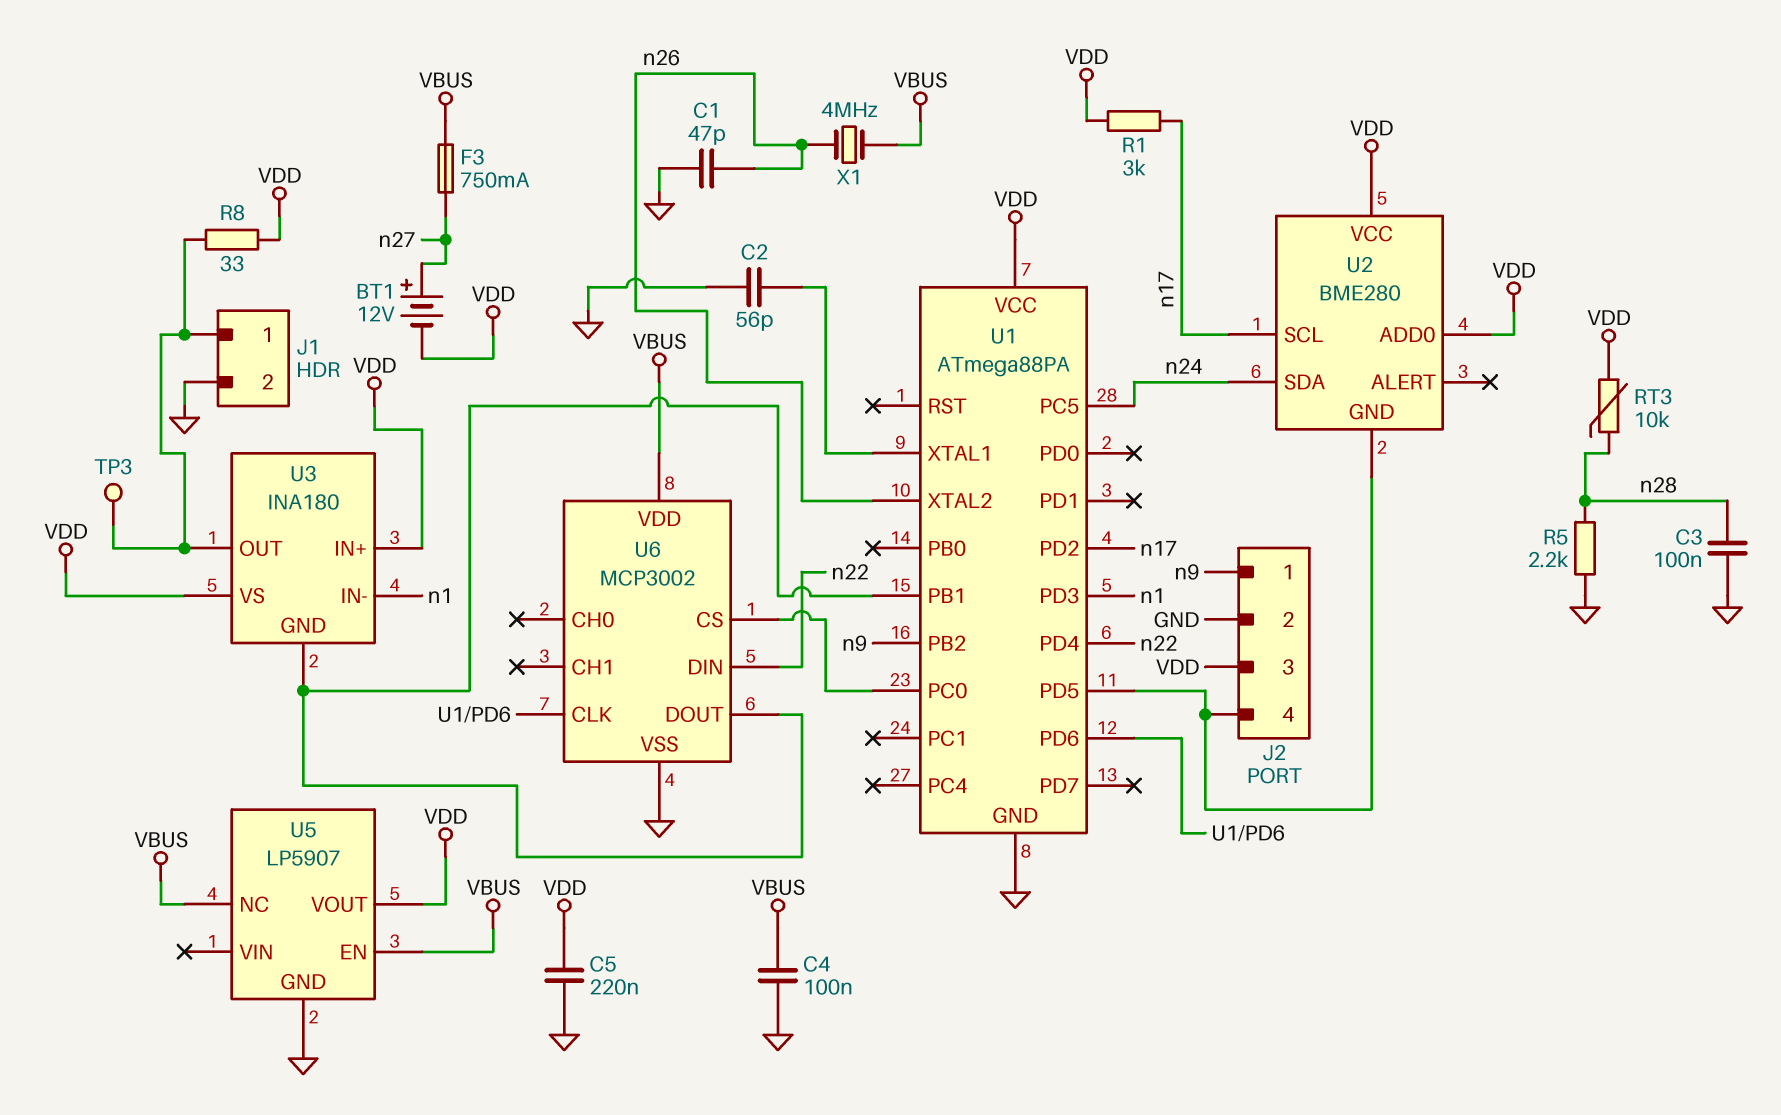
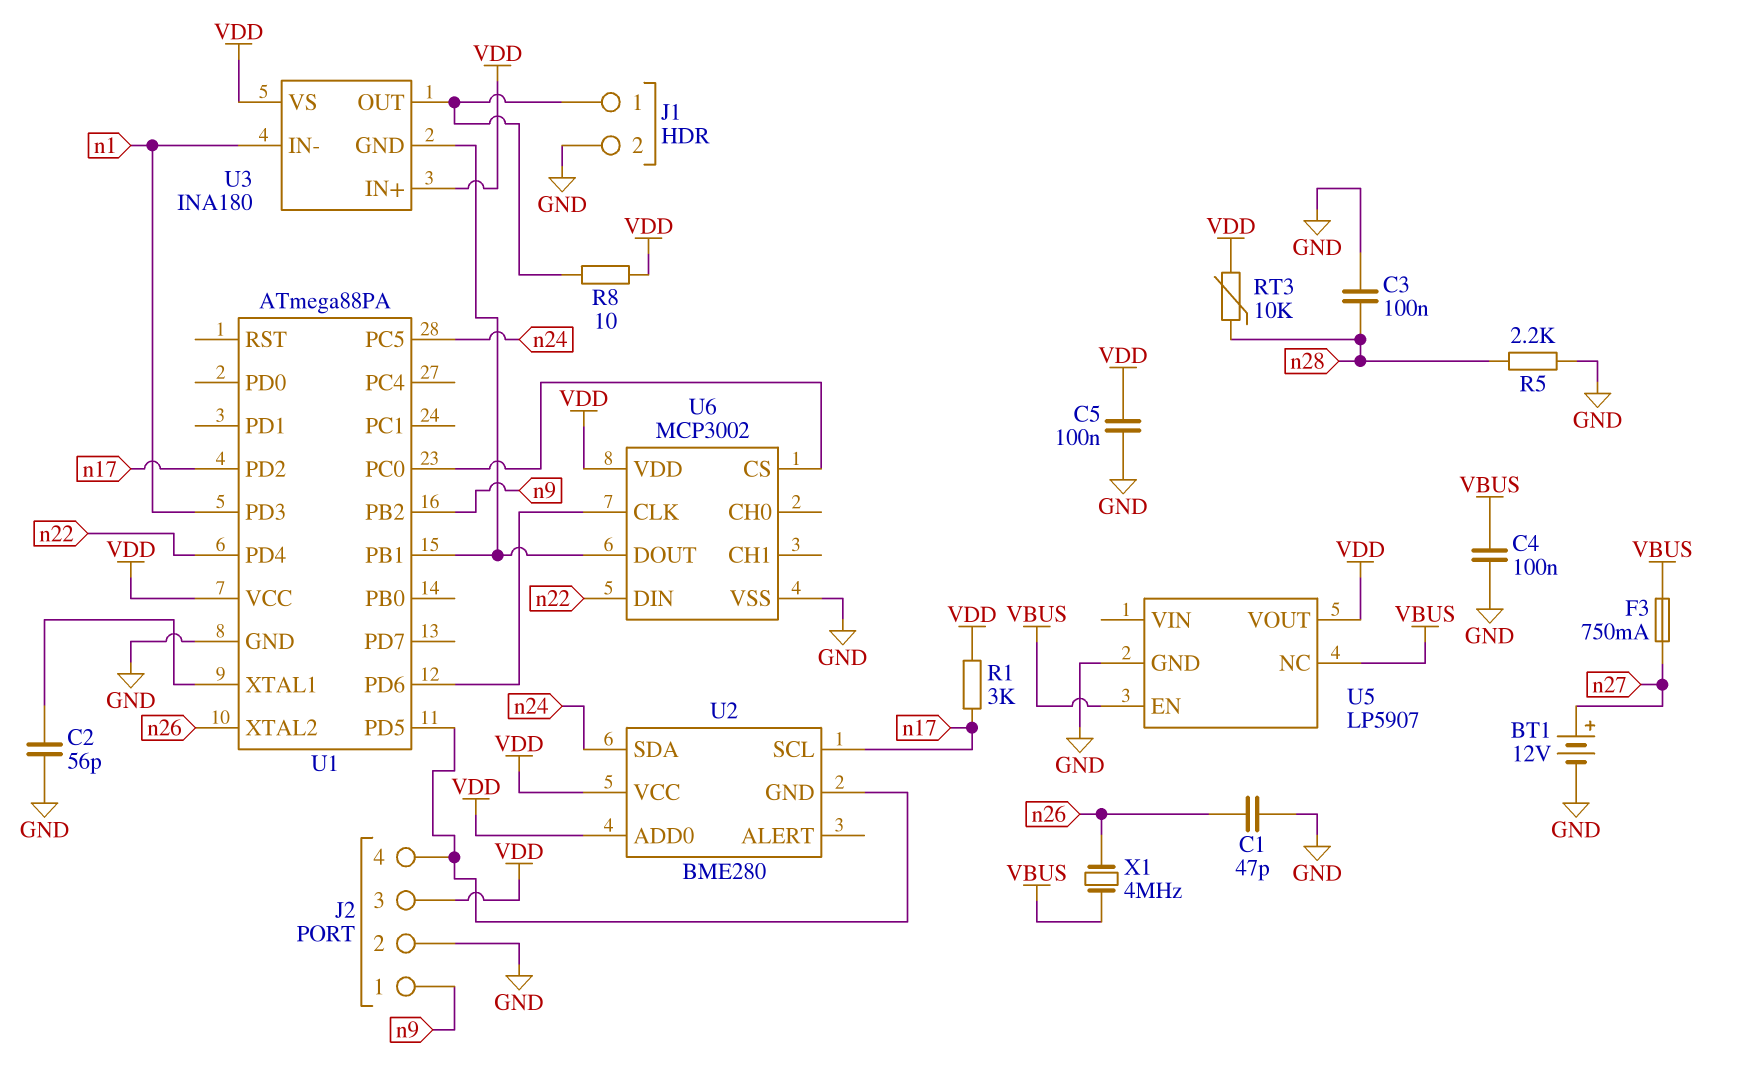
BT1: 12V (plus n27, minus VDD) -> 12V (plus n27, minus GND)
C5: 220nF (GND, VDD) -> 100nF (GND, VDD)
R8: 33 (J1/1, VDD) -> 10 (J1/1, VDD)
TP3: test point (J1/1) -> none
U6 pin VDD: VBUS -> VDD

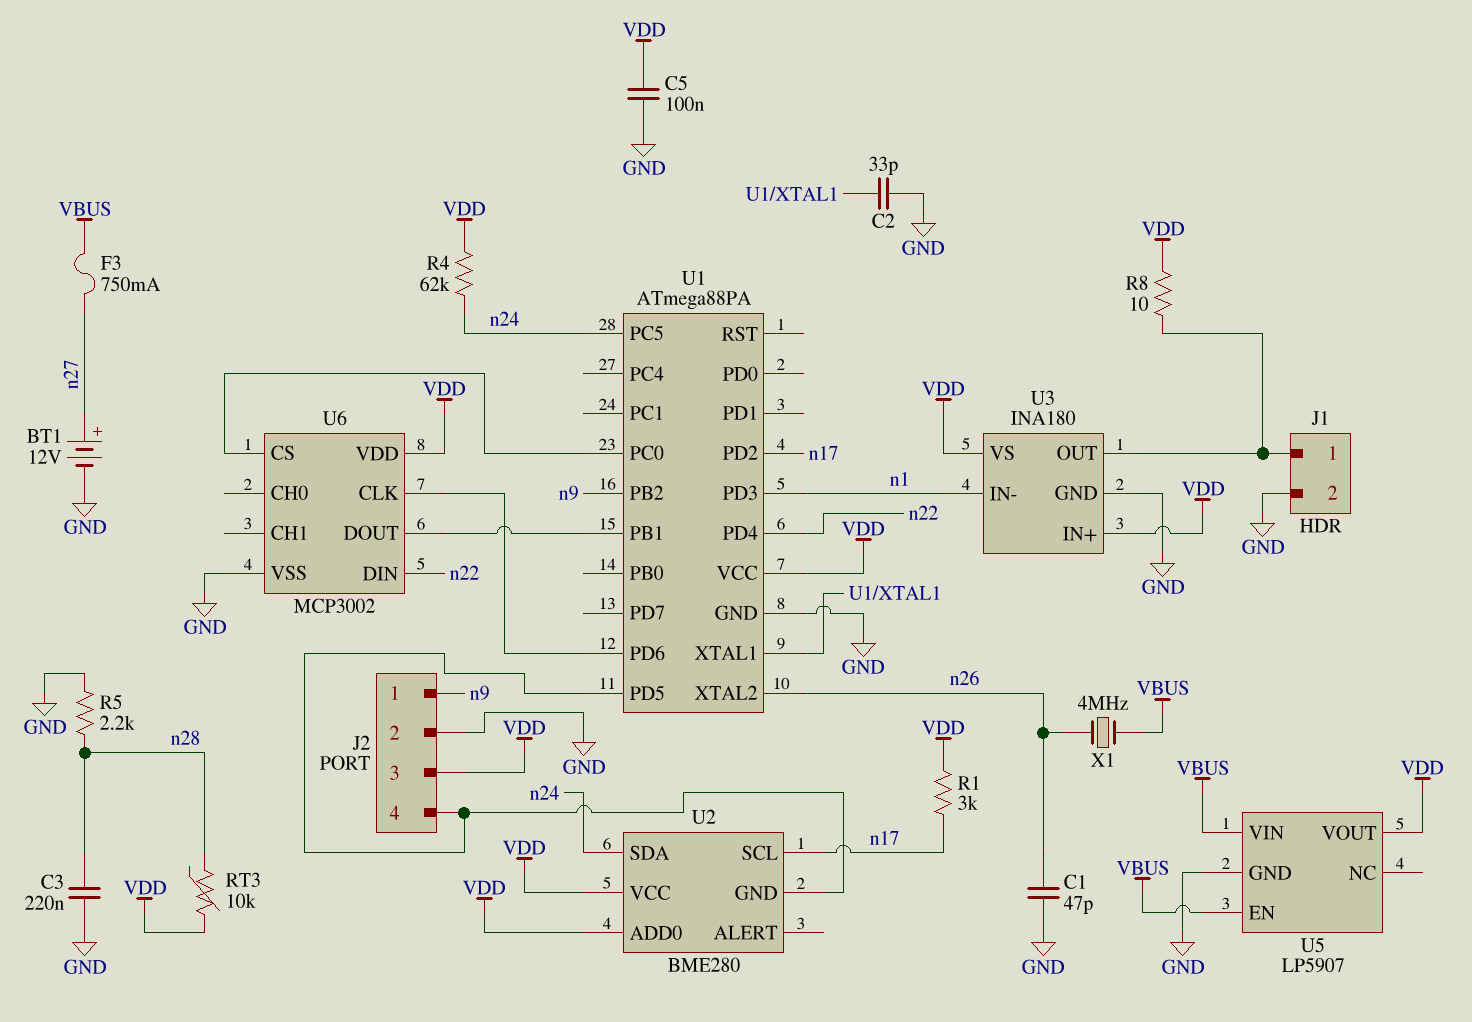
C2: 56pF (GND, U1/XTAL1) -> 33pF (GND, U1/XTAL1)
C3: 100nF (GND, n28) -> 220nF (GND, n28)
C4: 100nF (GND, VBUS) -> none
R4: none -> 62k (VDD, n24)
U3 pin GND: U1/PB1 -> GND
U5 pin NC: VBUS -> none
U5 pin VIN: none -> VBUS

